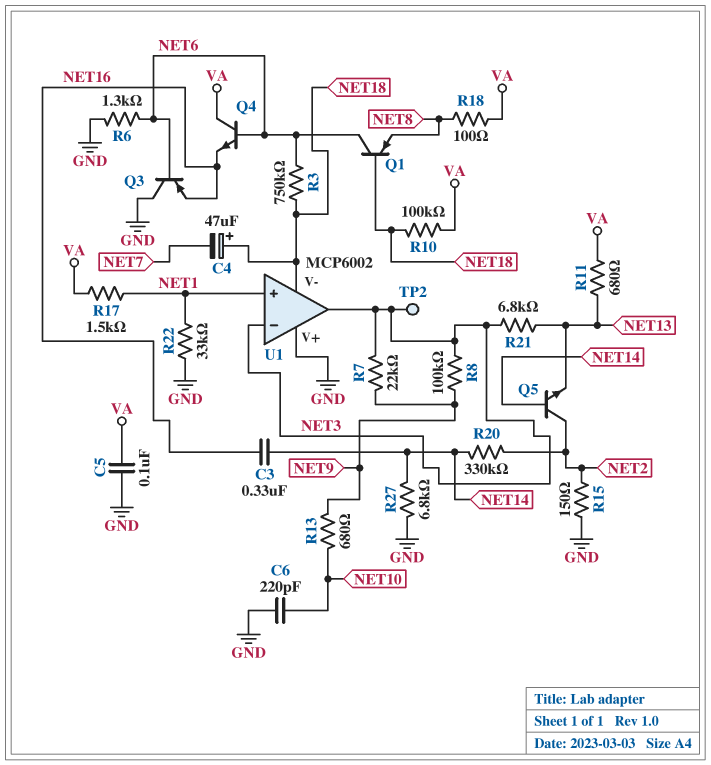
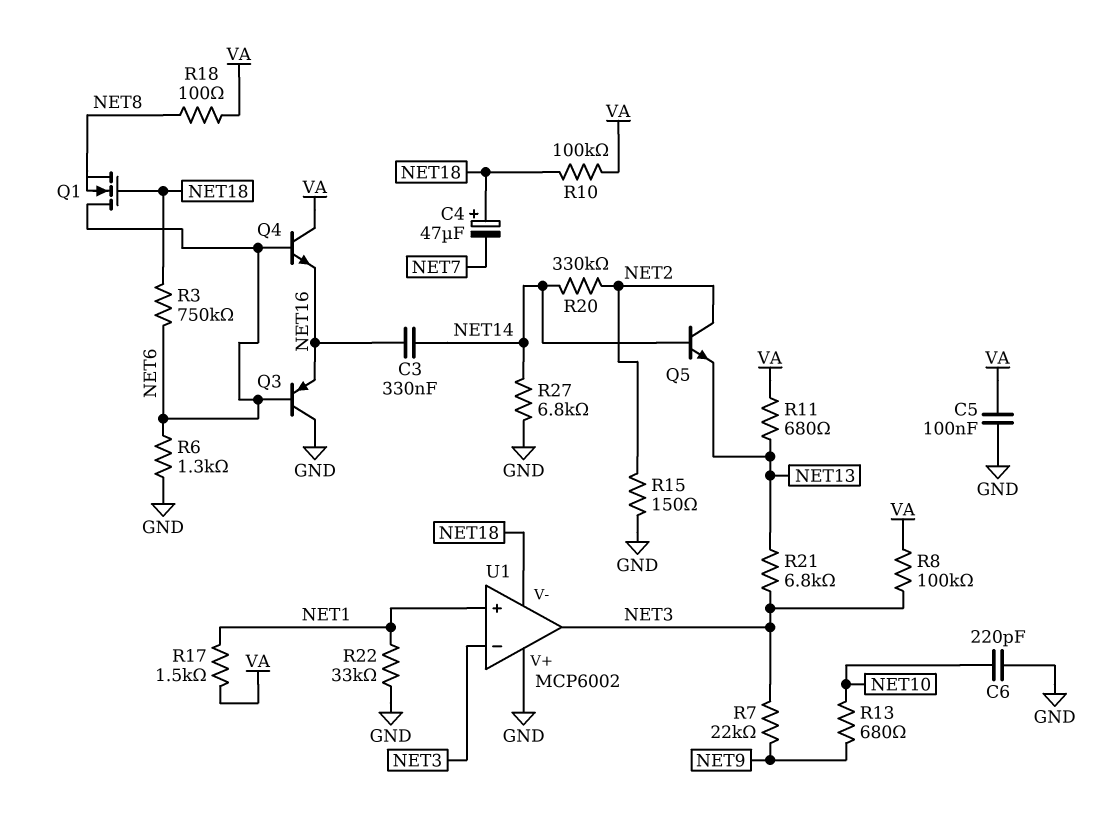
Q1: PNP (B NET18, C NET6, E NET8) -> NMOS (G NET18, D NET6, S NET8)
R8: 100k (NET3, NET9) -> 100k (NET3, VA)
TP2: test point (NET3) -> none

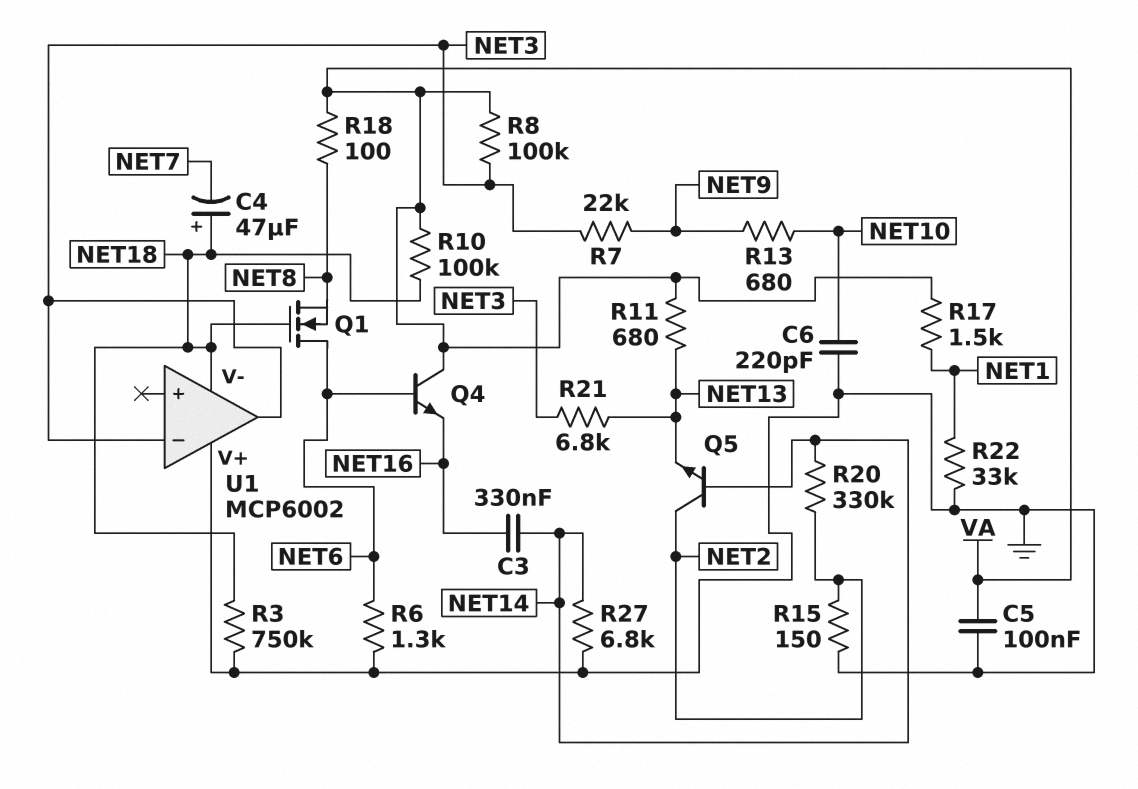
Q3: PNP (B NET6, C GND, E NET16) -> none
R3: 750k (NET6, NET18) -> 750k (GND, NET18)
U1 pin in+: NET1 -> none

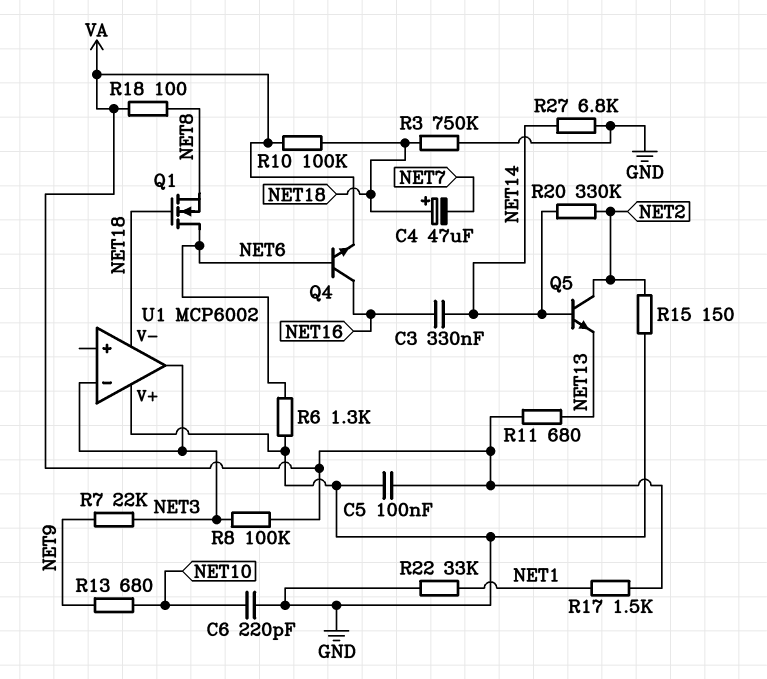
Q4: NPN (B NET6, C VA, E NET16) -> NPN (B NET6, C NET16, E VA)
R21: 6.8k (NET3, NET13) -> none

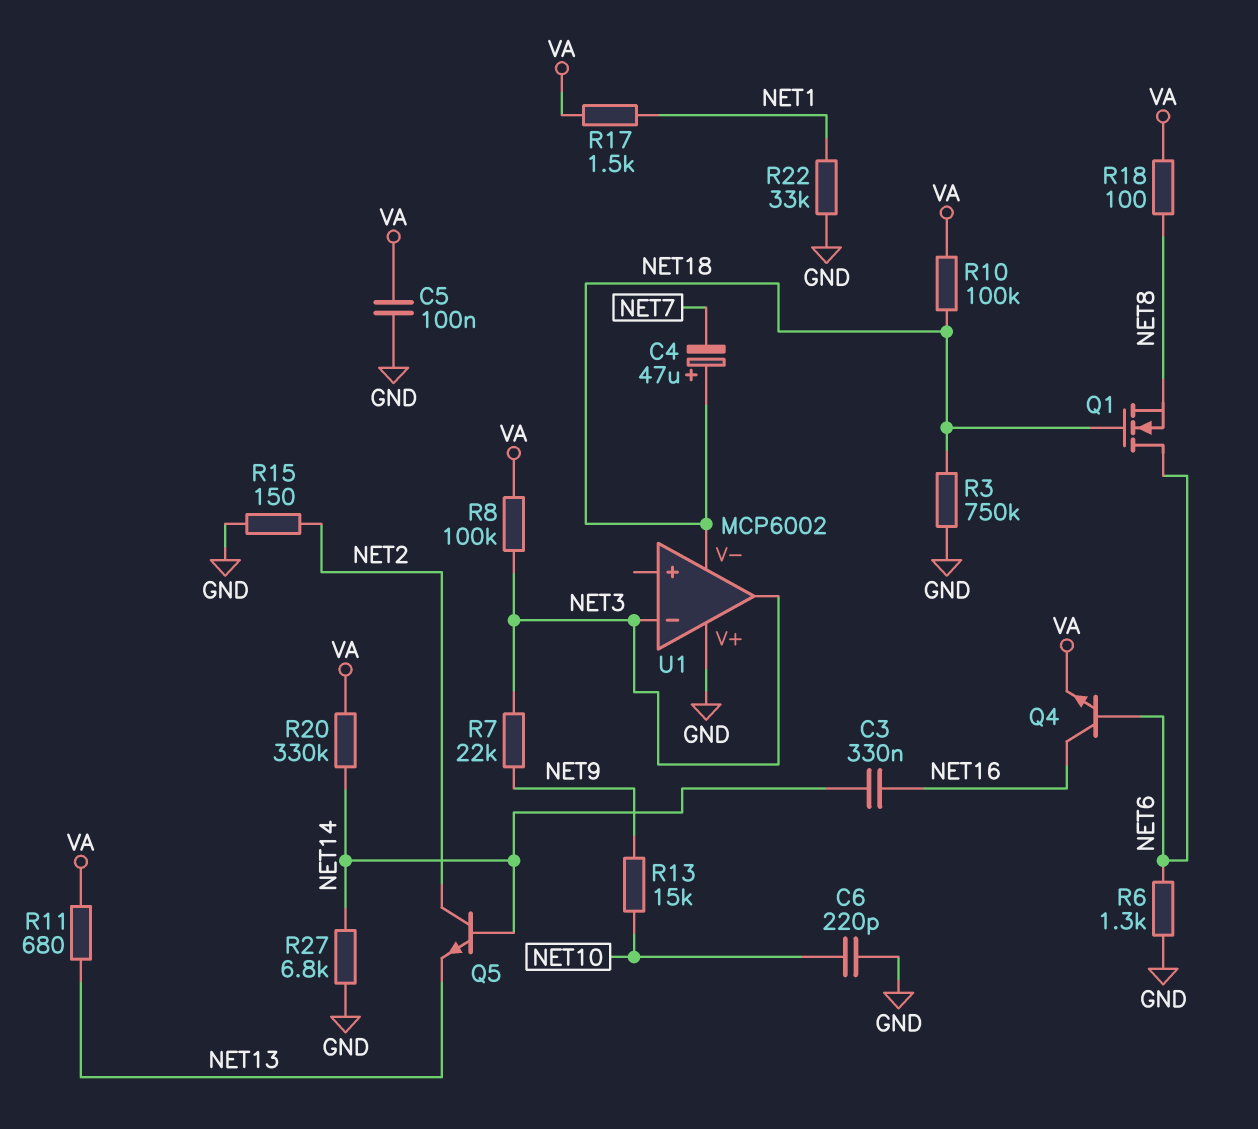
R13: 680 (NET9, NET10) -> 15k (NET9, NET10)
R20: 330k (NET2, NET14) -> 330k (NET14, VA)

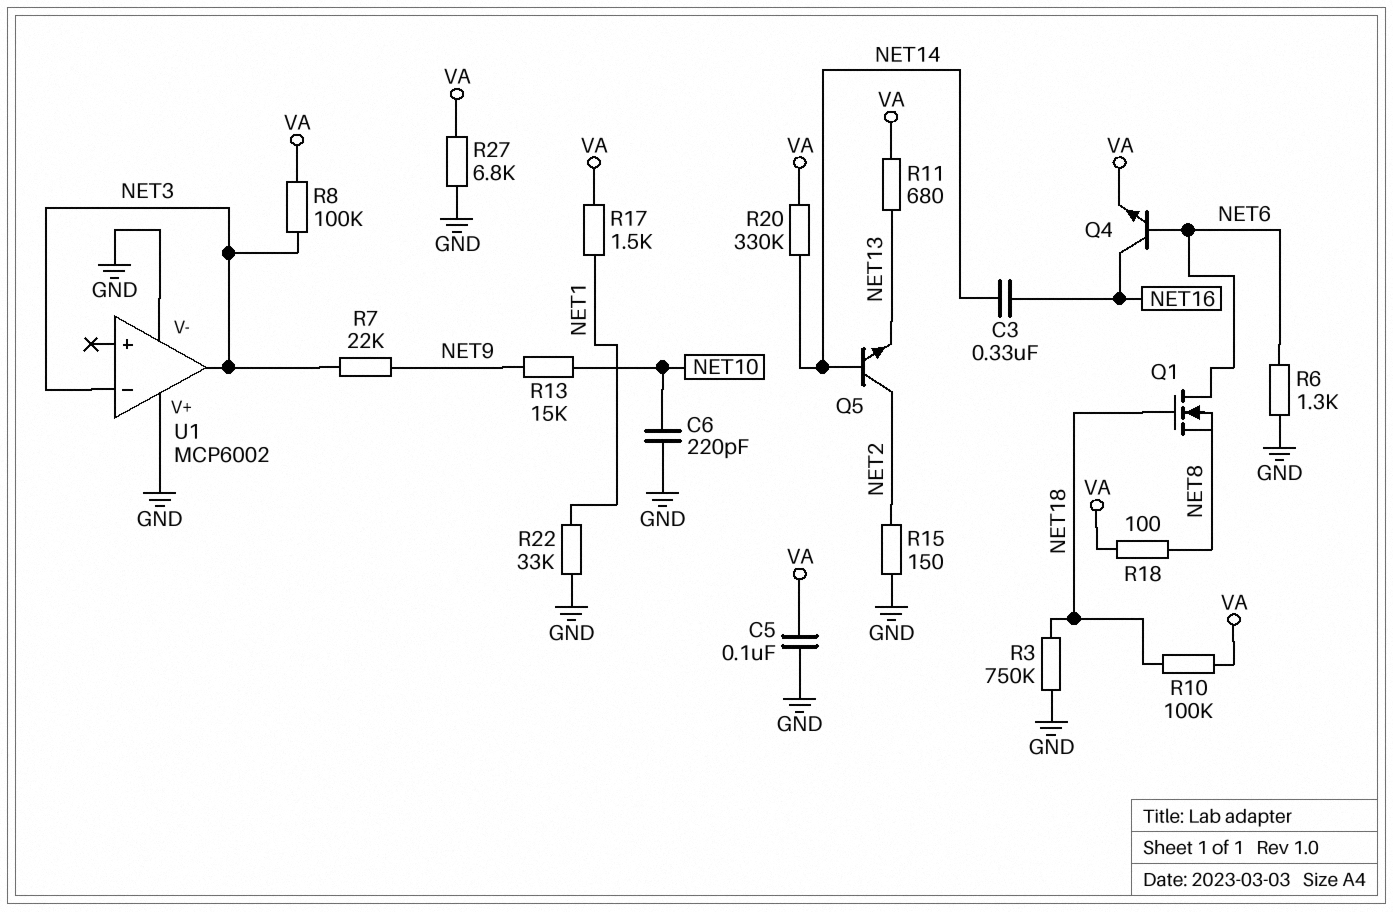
C4: 47uF (plus NET18, minus NET7) -> none
R27: 6.8k (GND, NET14) -> 6.8k (GND, VA)
U1 pin V-: NET18 -> GND

